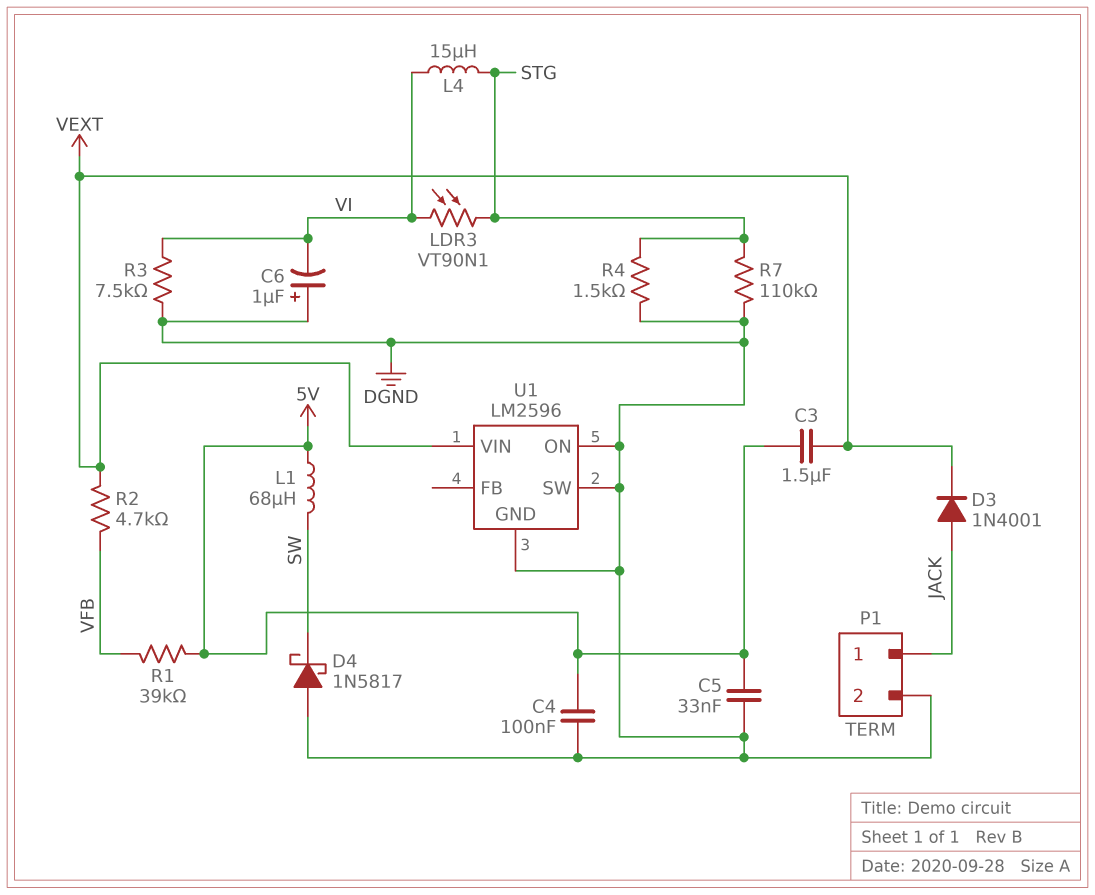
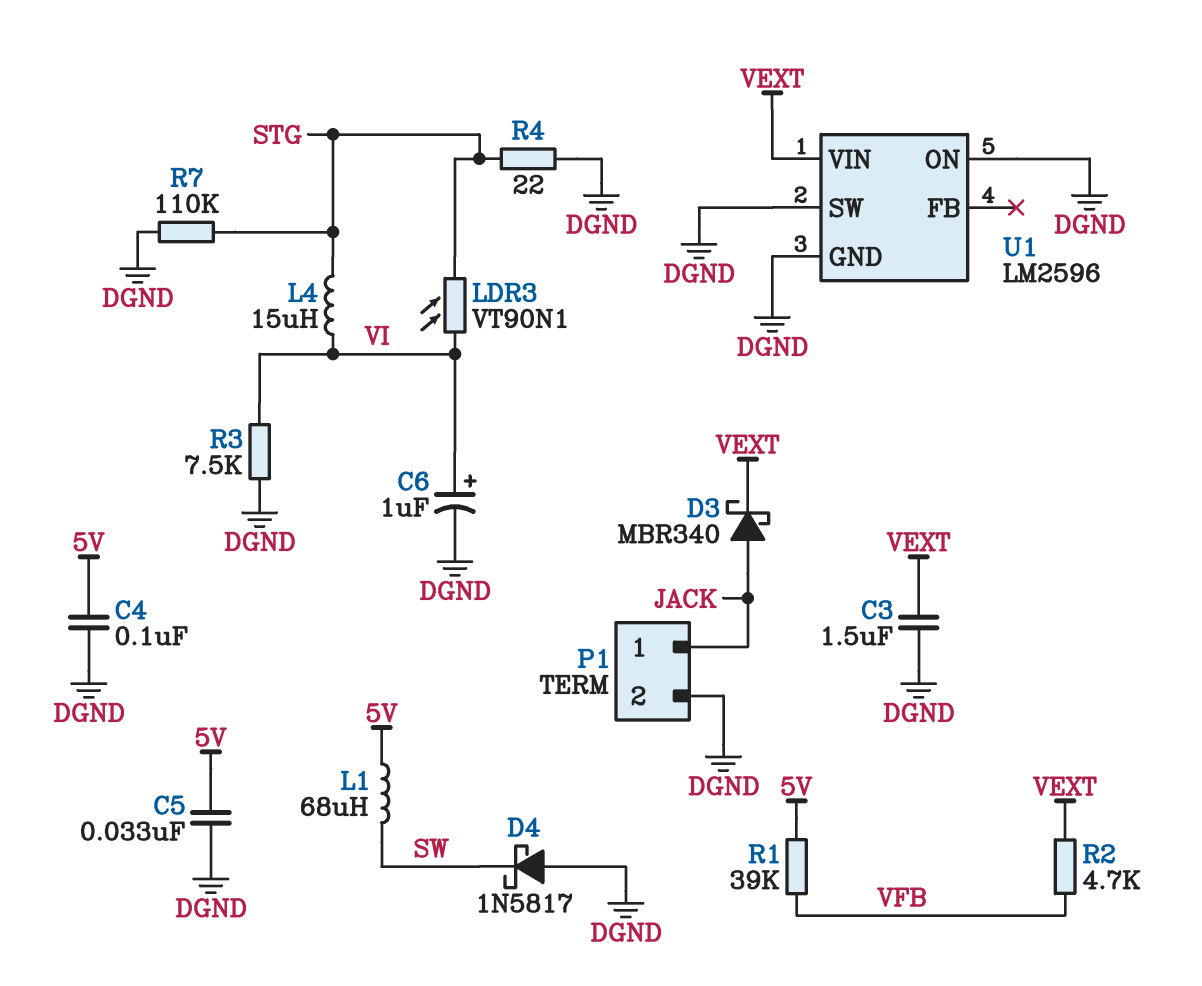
C3: 1.5uF (5V, VEXT) -> 1.5uF (DGND, VEXT)
C6: 1uF (plus DGND, minus VI) -> 1uF (plus VI, minus DGND)
D3: diode 1N4001 (A JACK, K VEXT) -> schottky MBR340 (A JACK, K VEXT)
R4: 1.5k (DGND, STG) -> 22 (DGND, STG)

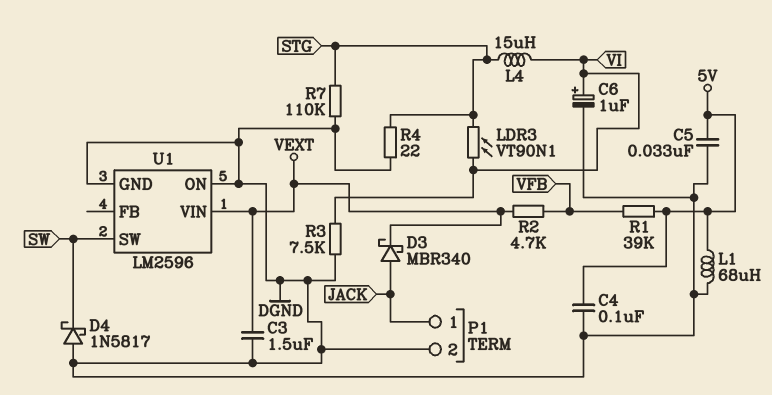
L1: 68uH (5V, SW) -> 68uH (5V, DGND)
U1 pin SW: DGND -> SW

